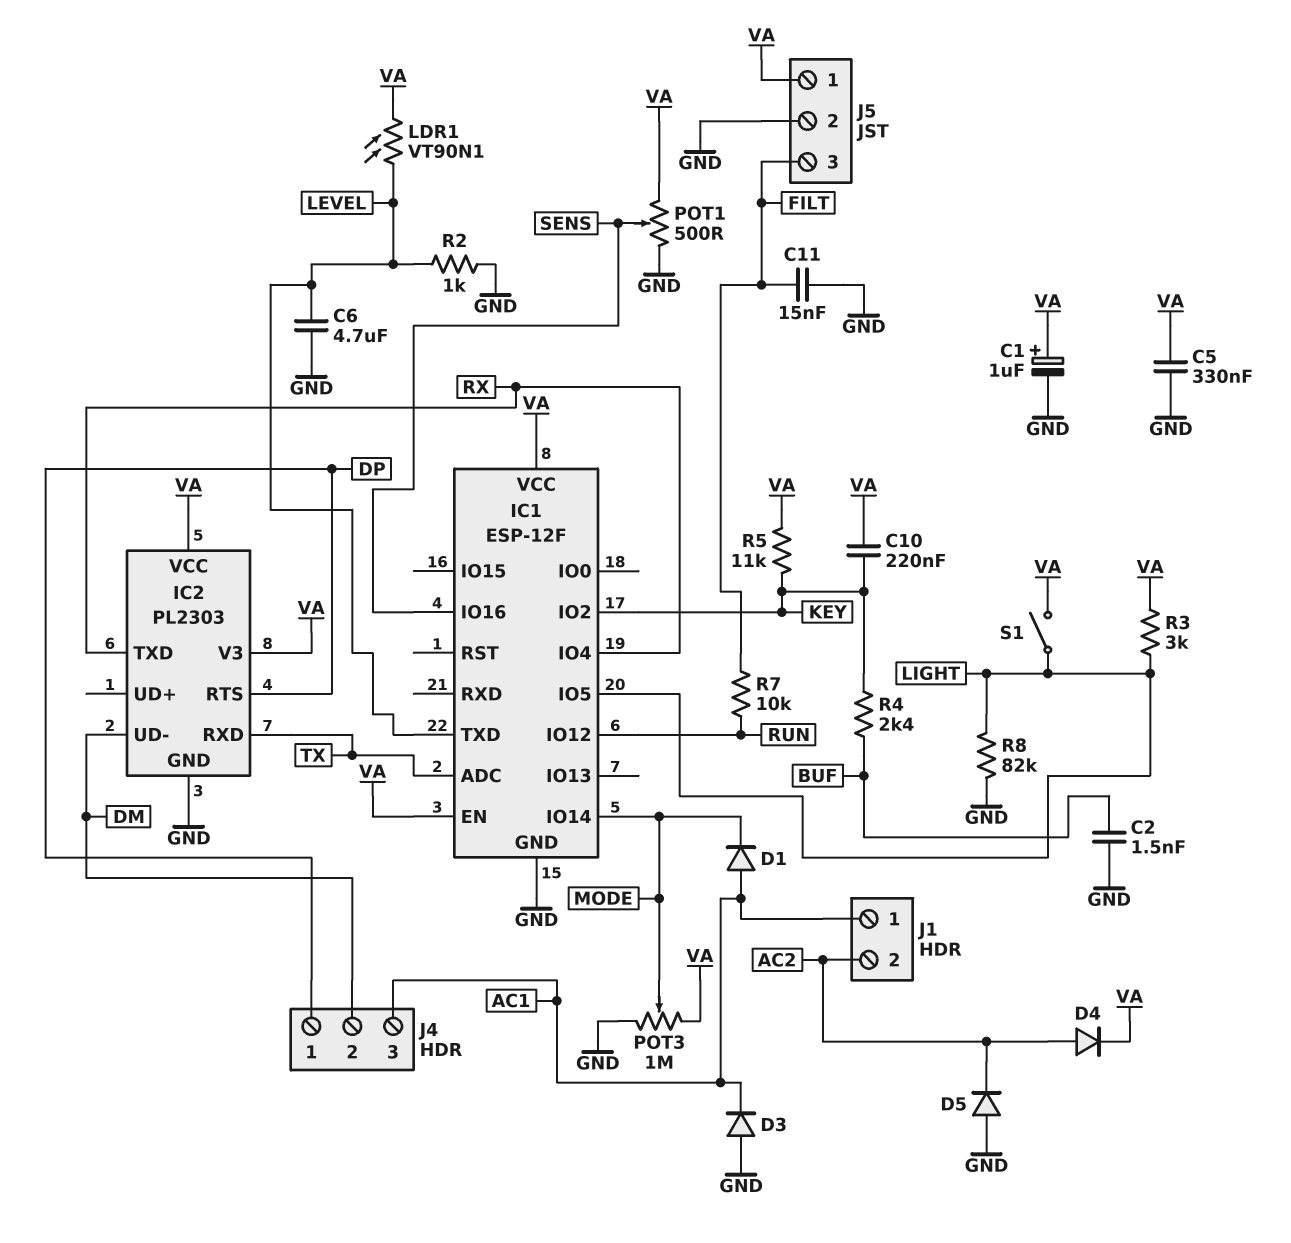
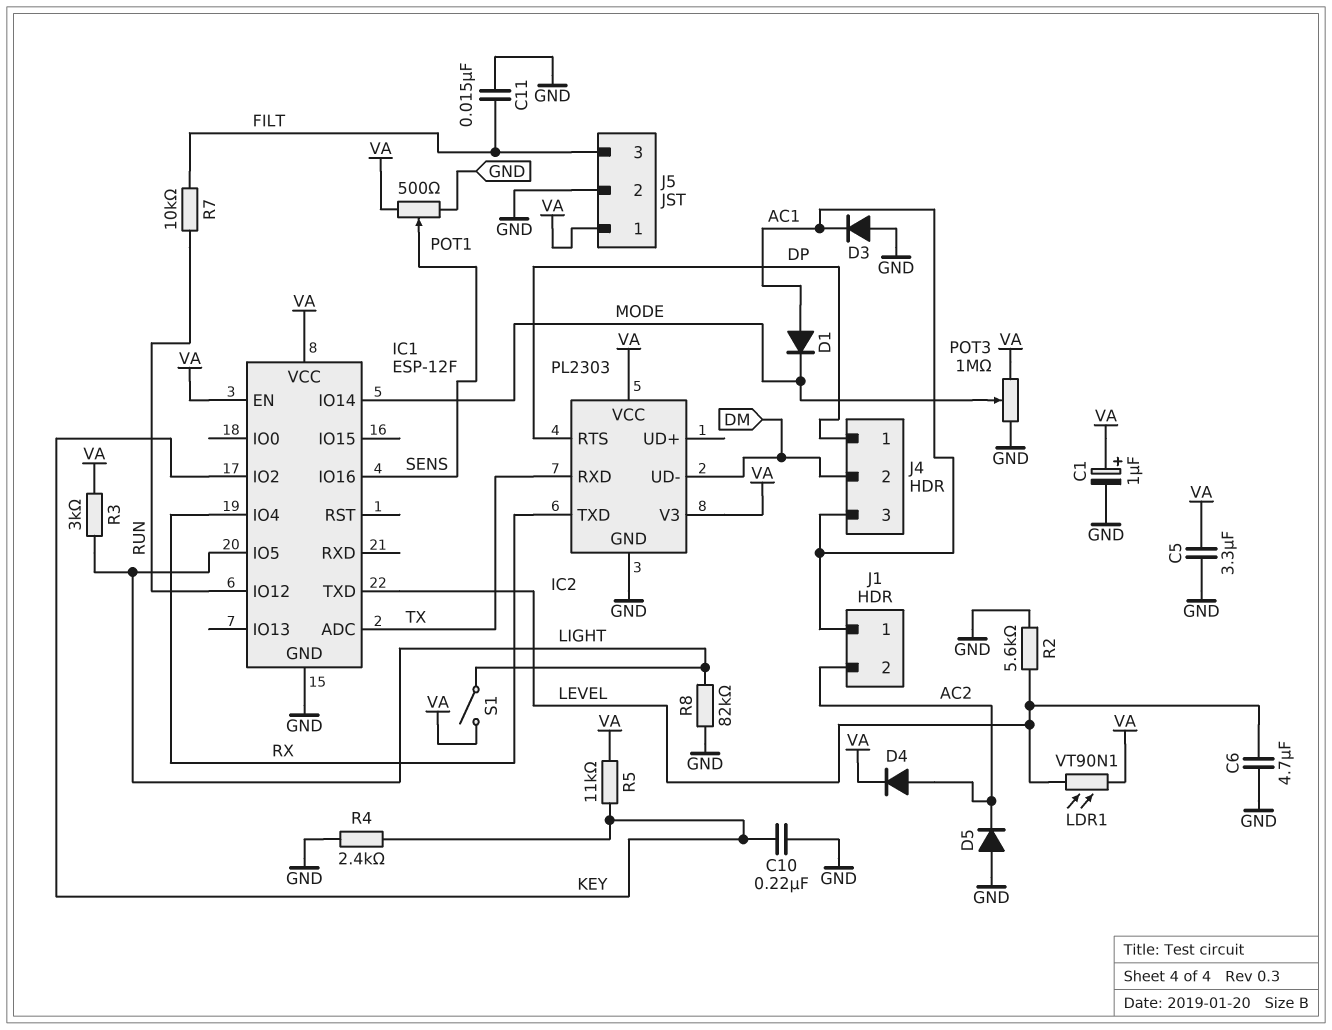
C2: 1.5nF (BUF, GND) -> none
C5: 330nF (GND, VA) -> 3.3uF (GND, VA)
C10: 220nF (KEY, VA) -> 220nF (GND, KEY)
R2: 1k (GND, LEVEL) -> 5.6k (GND, LEVEL)
R4: 2.4k (BUF, KEY) -> 2.4k (GND, KEY)

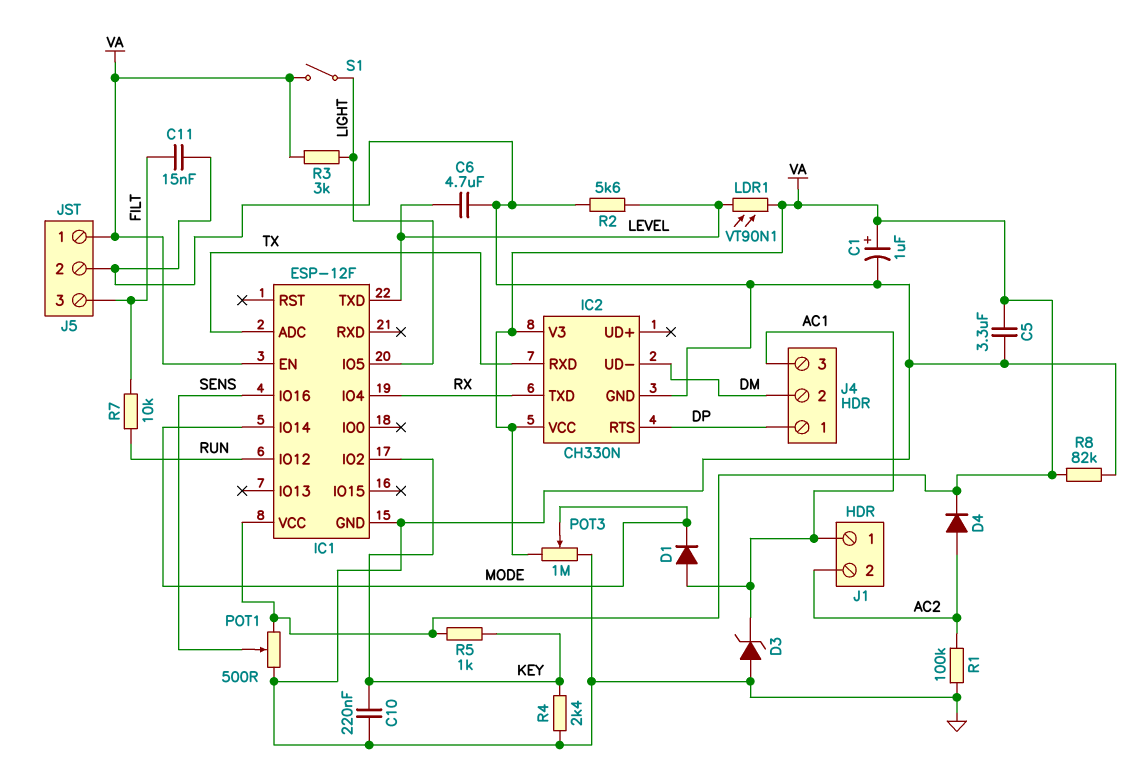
D3: diode (A GND, K AC1) -> zener (A GND, K AC1)
D5: diode (A GND, K AC2) -> none
IC2: PL2303 -> CH330N
R1: none -> 100k (AC2, GND)
R5: 11k (KEY, VA) -> 1k (KEY, VA)
R8: 82k (GND, LIGHT) -> 82k (GND, VA)

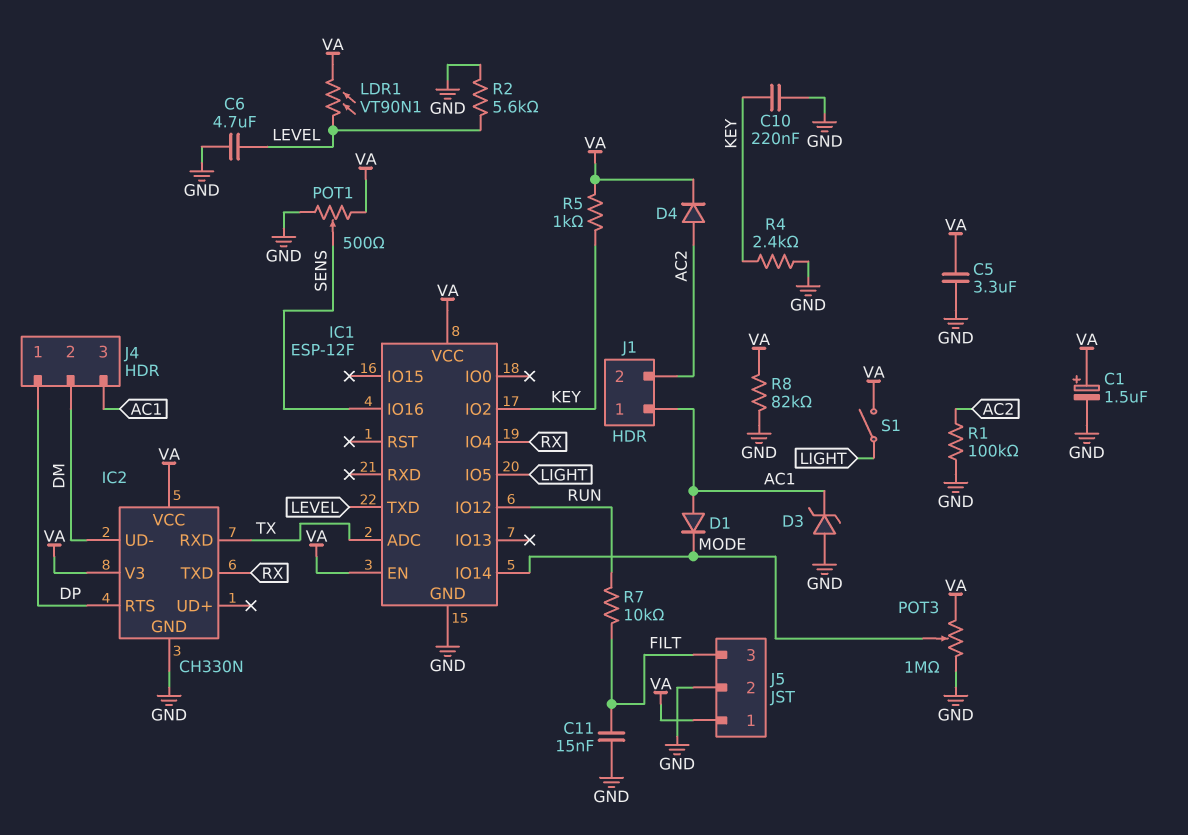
C1: 1uF (plus VA, minus GND) -> 1.5uF (plus VA, minus GND)
R3: 3k (LIGHT, VA) -> none

